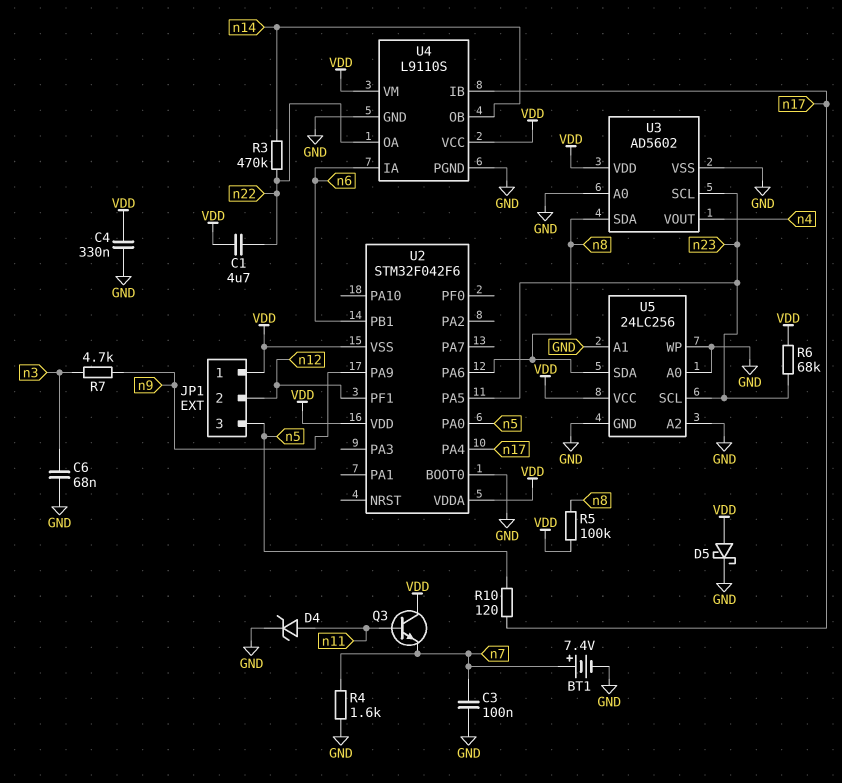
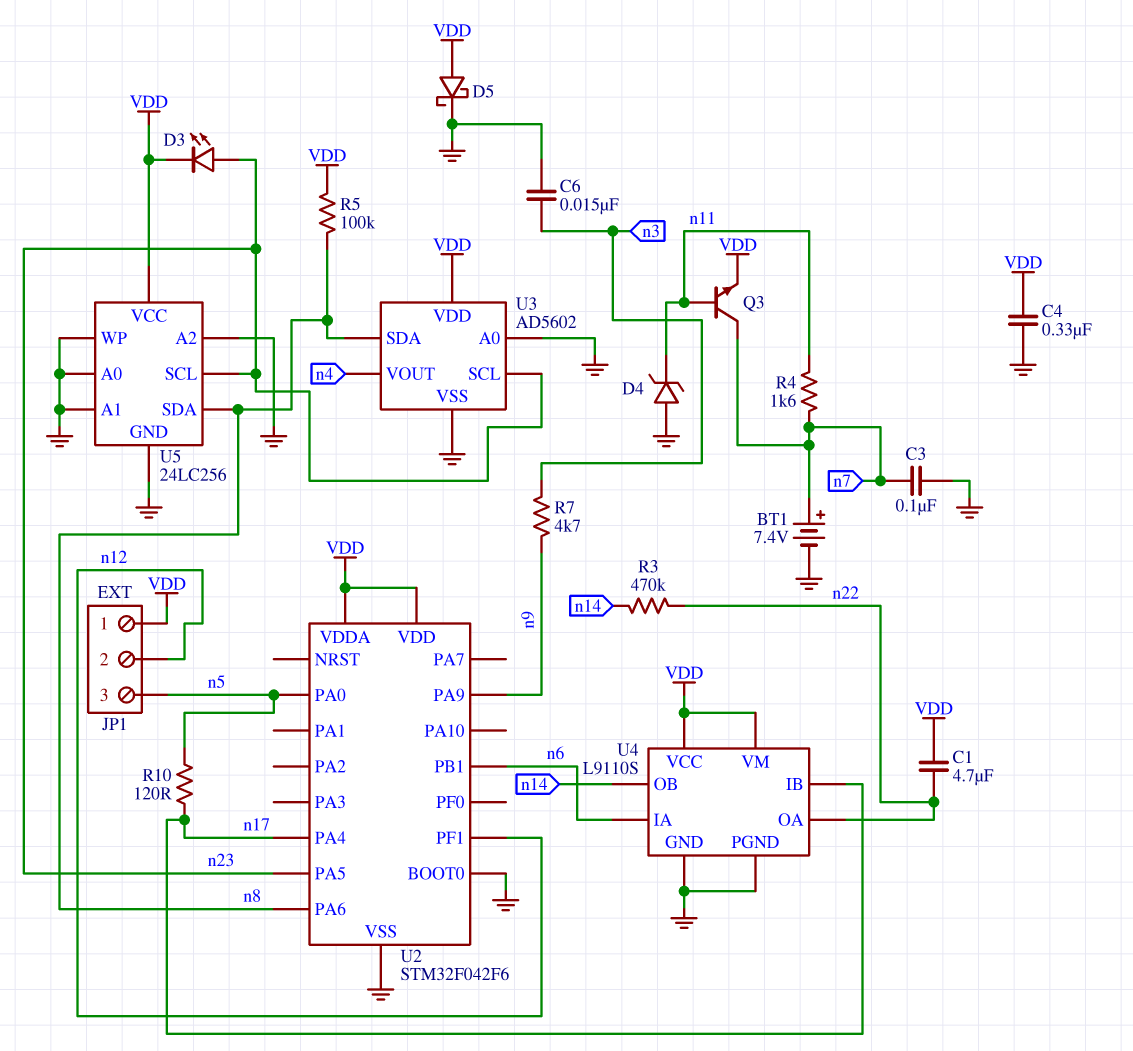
C6: 68nF (GND, n3) -> 15nF (GND, n3)
D3: none -> LED (A n23, K VDD)
D4: zener (A n11, K GND) -> zener (A GND, K n11)
Q3: NPN (B n11, C VDD, E n7) -> NPN (B n11, C n7, E VDD)
R4: 1.6k (GND, n7) -> 1.6k (n7, n11)
R6: 68k (VDD, n23) -> none
U2 pin VSS: VDD -> GND

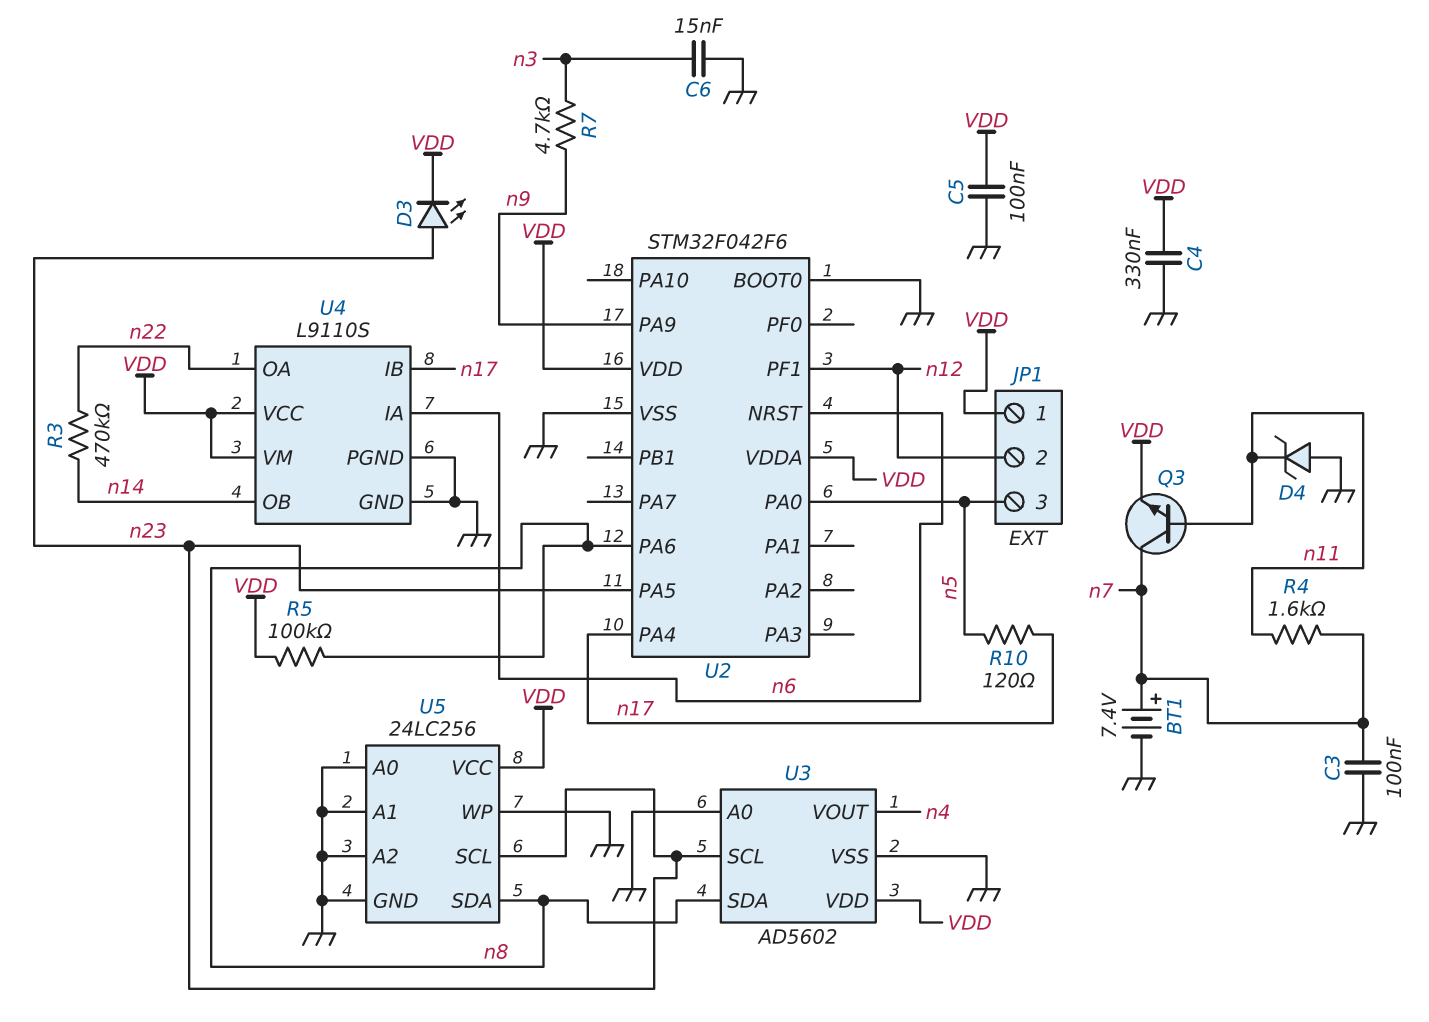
C1: 4.7uF (VDD, n22) -> none
C5: none -> 100nF (GND, VDD)
D5: schottky (A VDD, K GND) -> none
U2 pin NRST: none -> n6
U2 pin PB1: n6 -> none

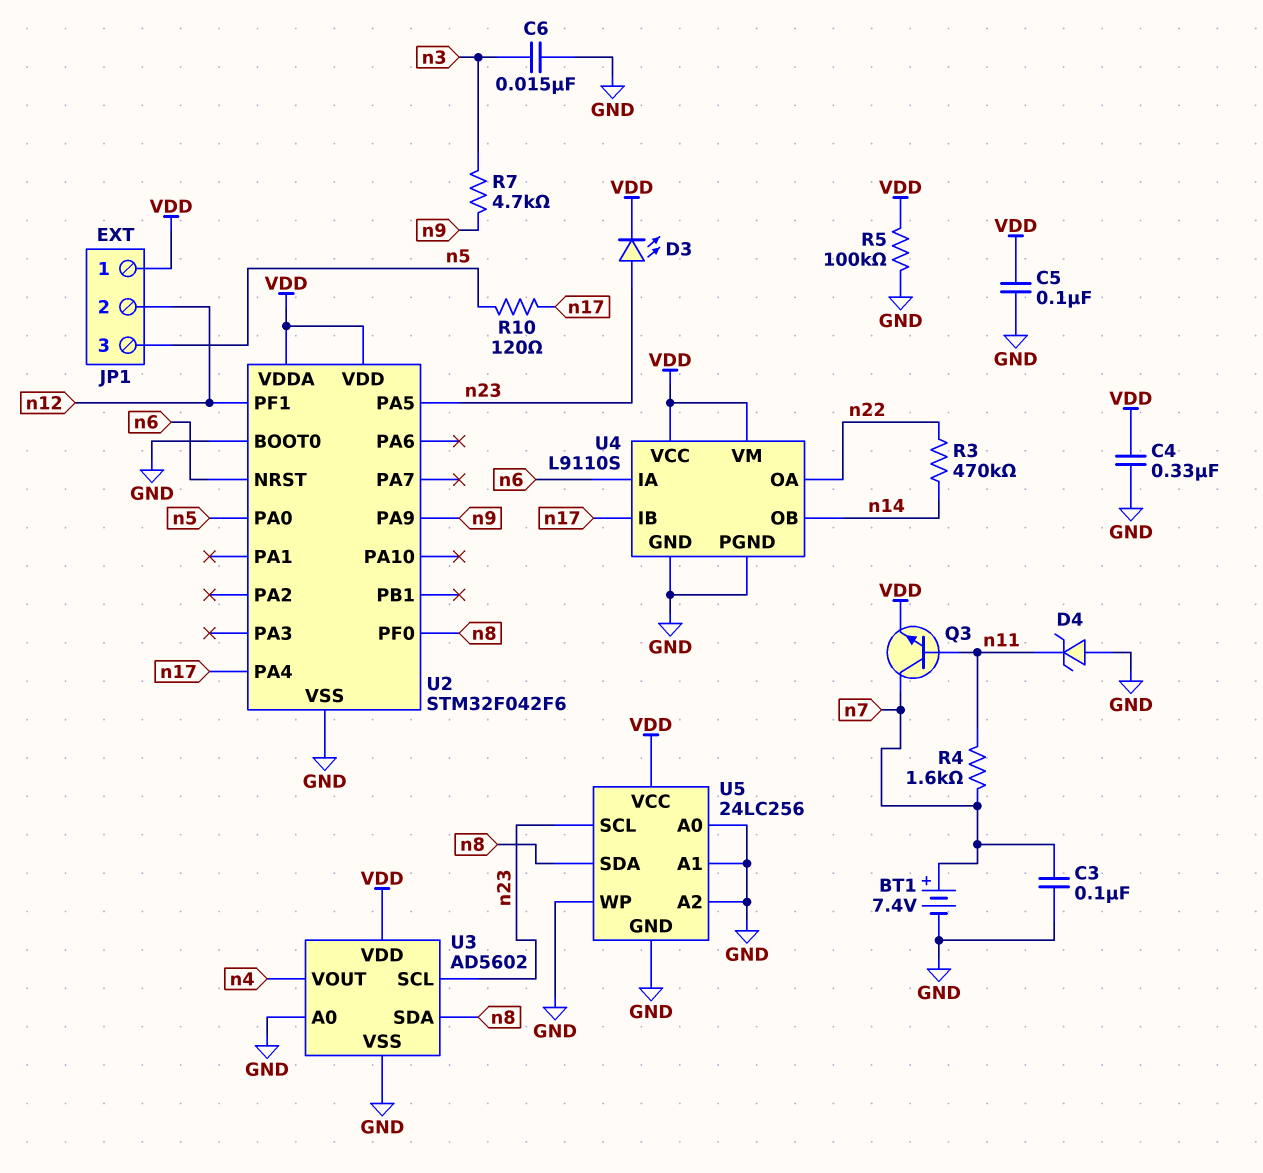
R5: 100k (VDD, n8) -> 100k (GND, VDD)
U2 pin PA6: n8 -> none
U2 pin PF0: none -> n8

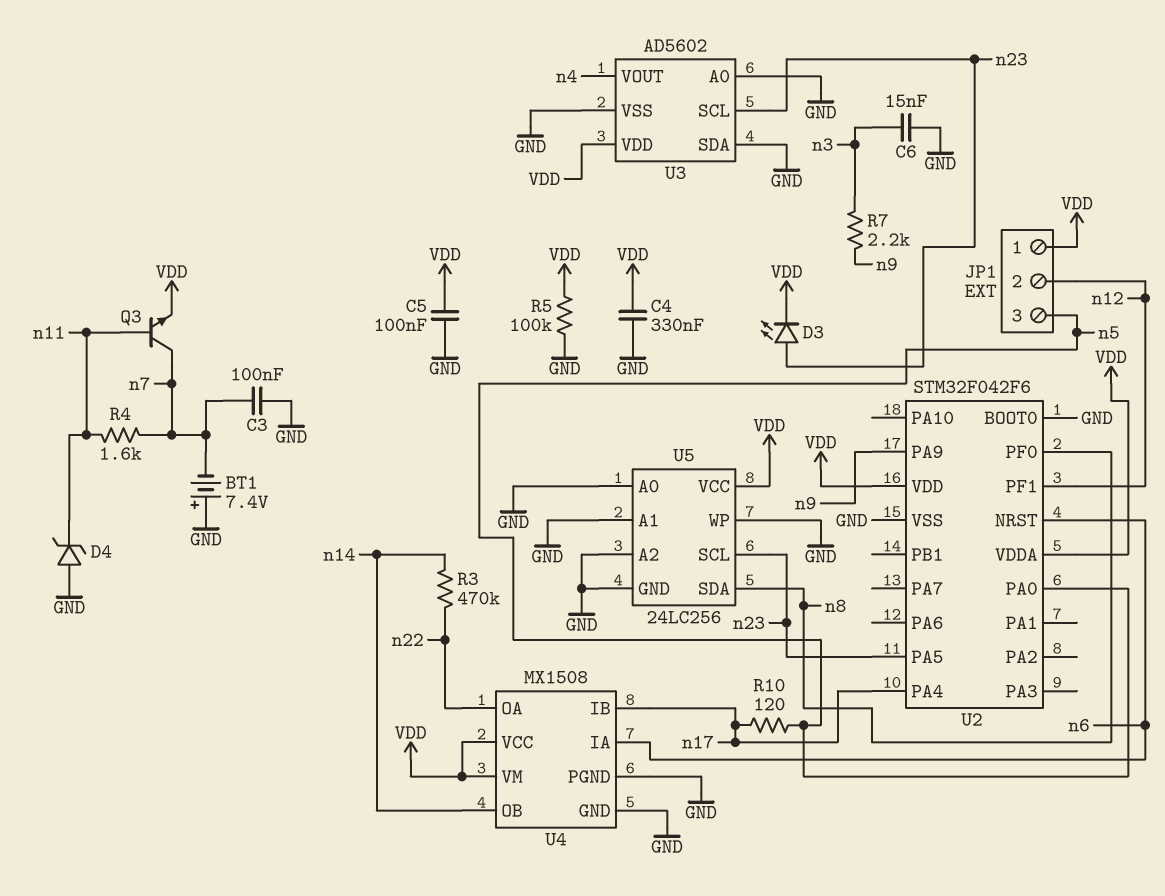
BT1: 7.4V (plus n7, minus GND) -> 7.4V (plus GND, minus n7)
R7: 4.7k (n3, n9) -> 2.2k (n3, n9)
U3 pin SDA: n8 -> GND
U4: L9110S -> MX1508

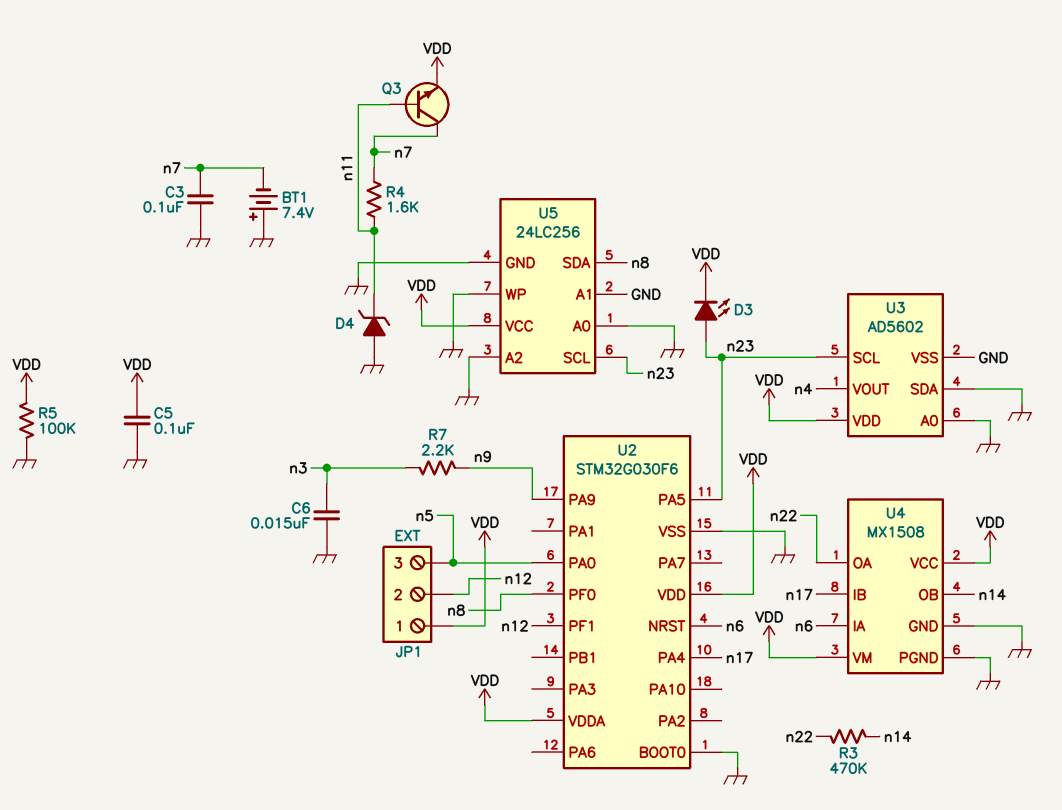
C4: 330nF (GND, VDD) -> none
R10: 120 (n5, n17) -> none
U2: STM32F042F6 -> STM32G030F6

